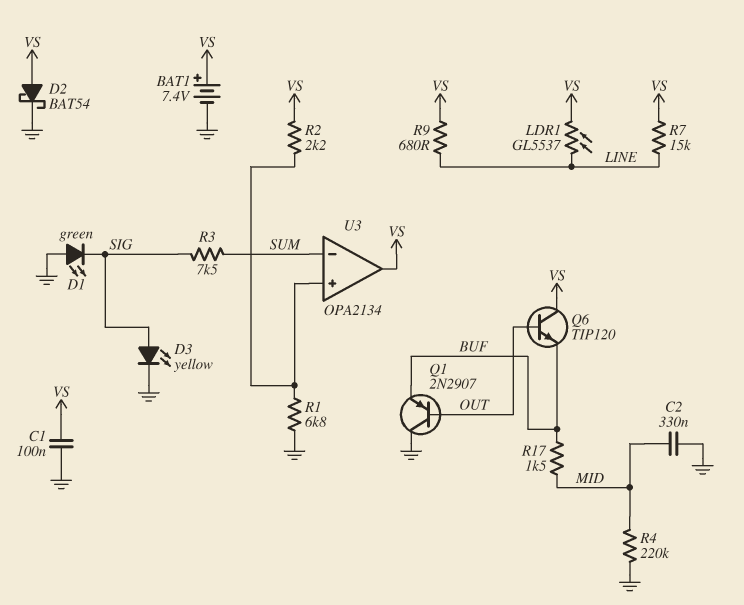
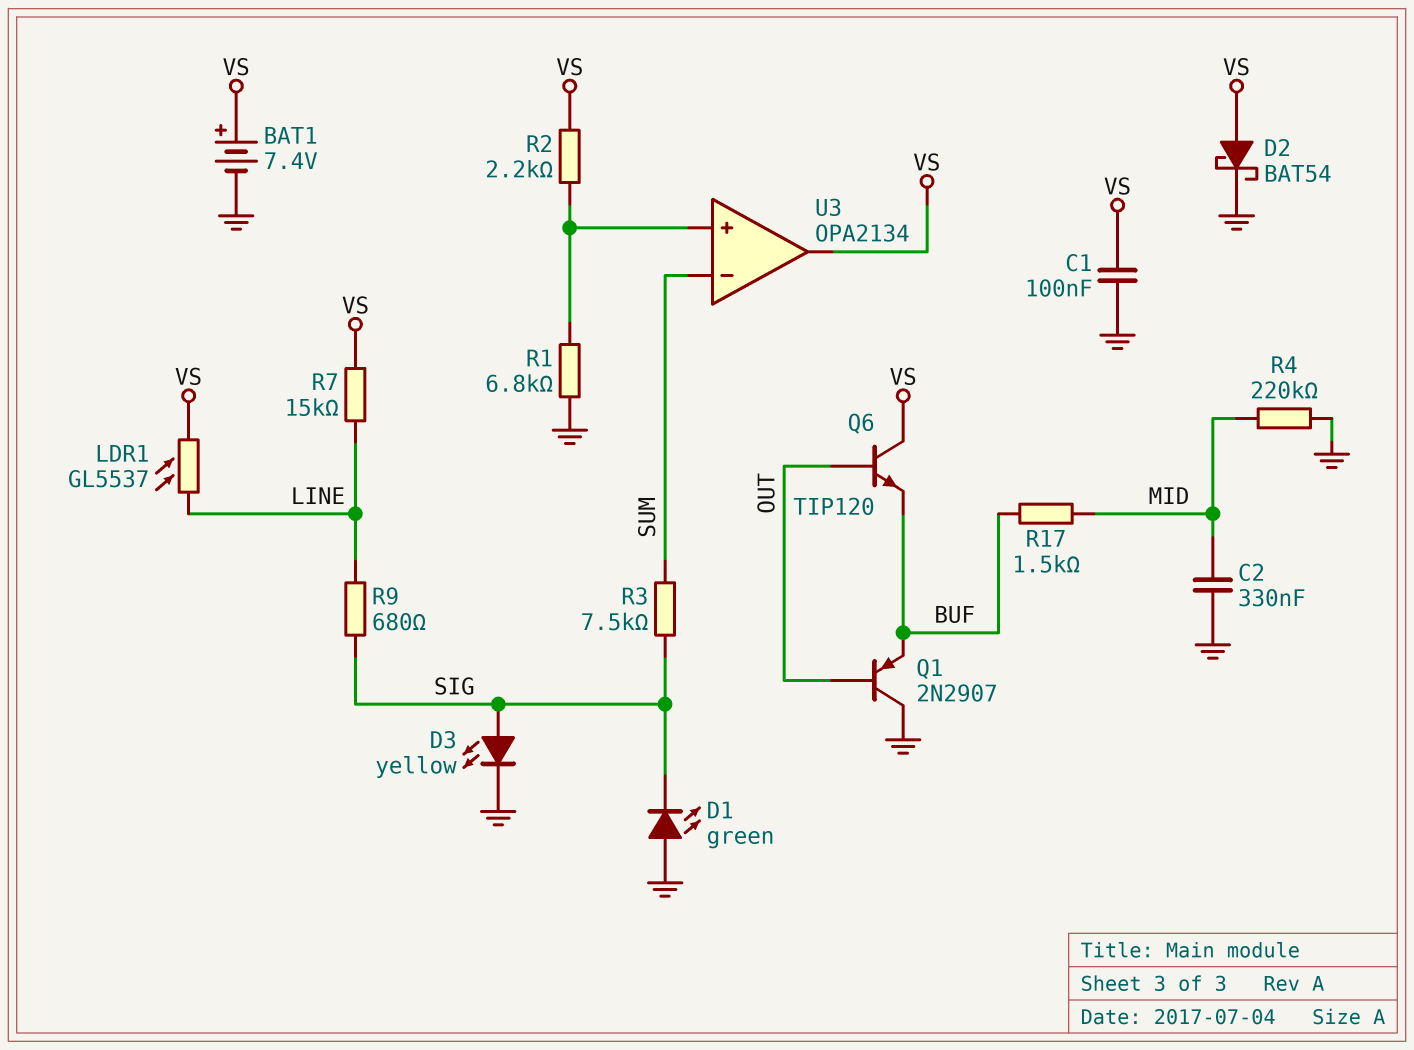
R9: 680 (LINE, VS) -> 680 (LINE, SIG)

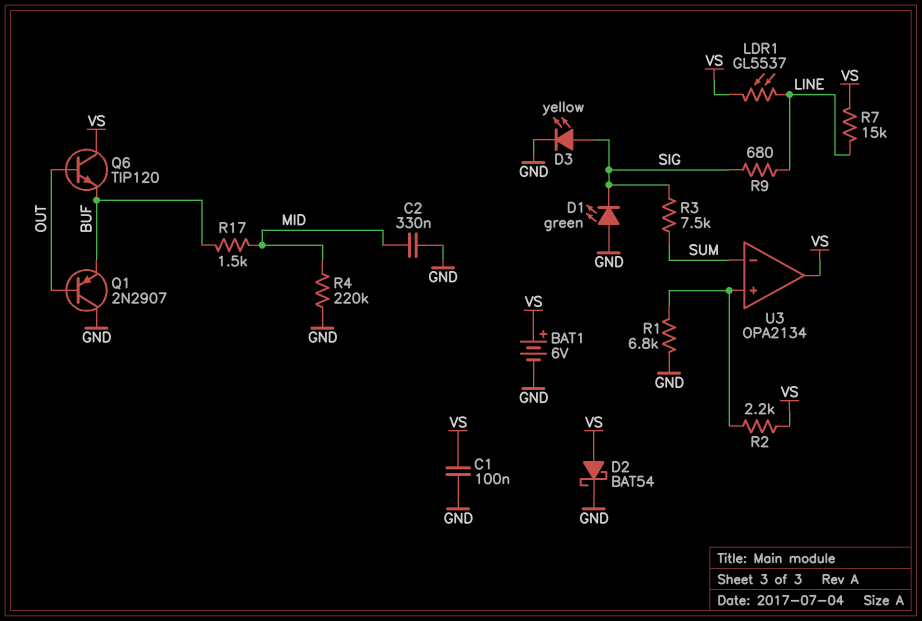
BAT1: 7.4V (plus VS, minus GND) -> 6V (plus VS, minus GND)

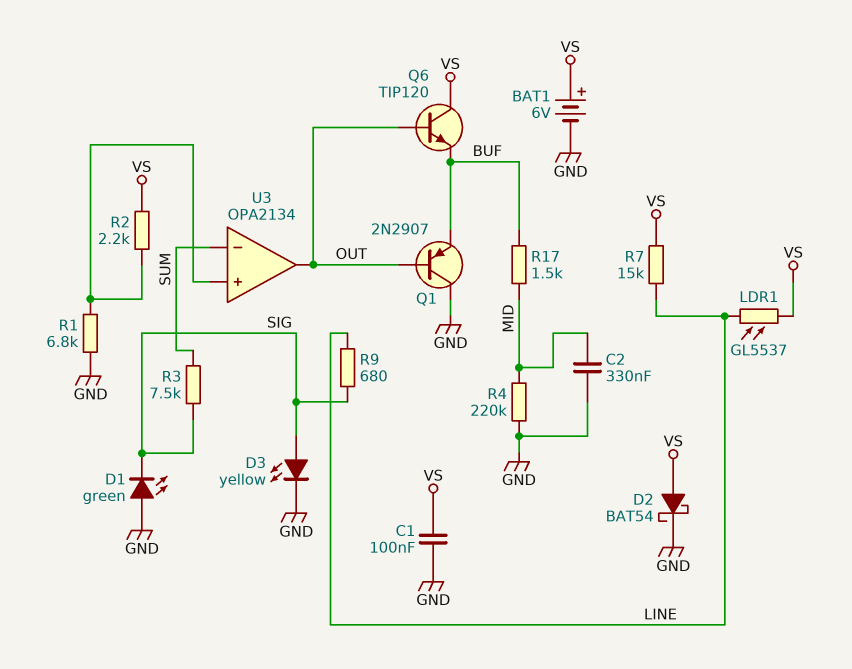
U3 pin out: VS -> OUT

